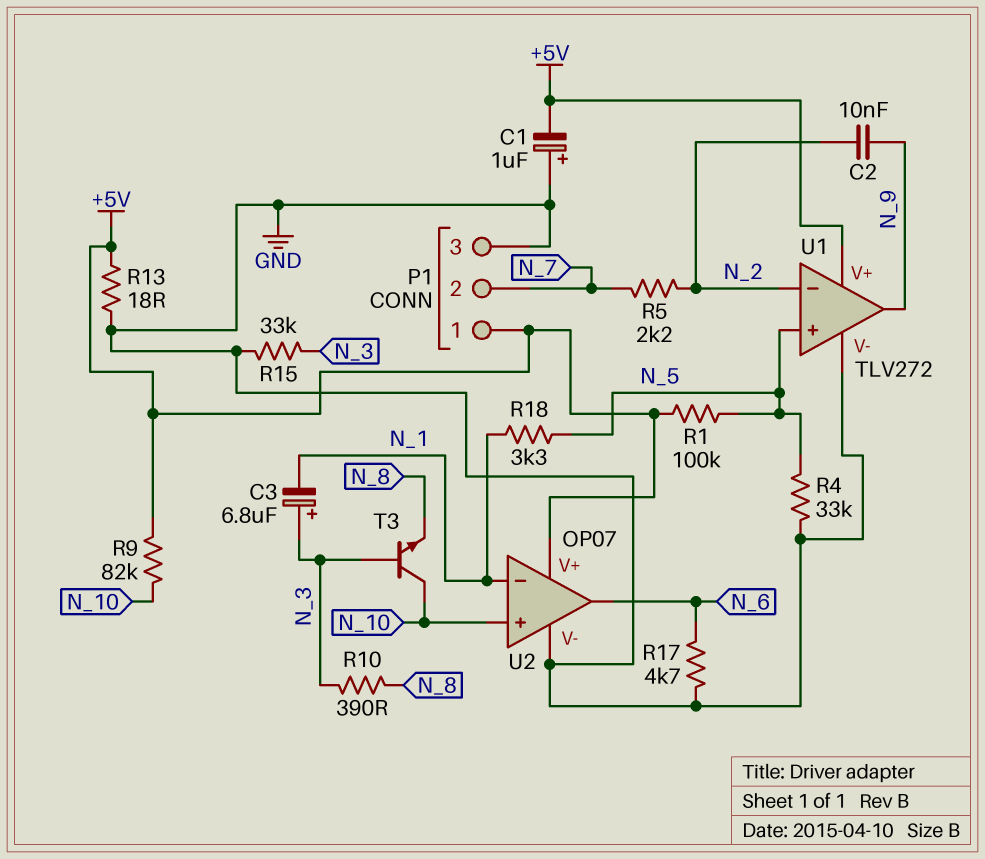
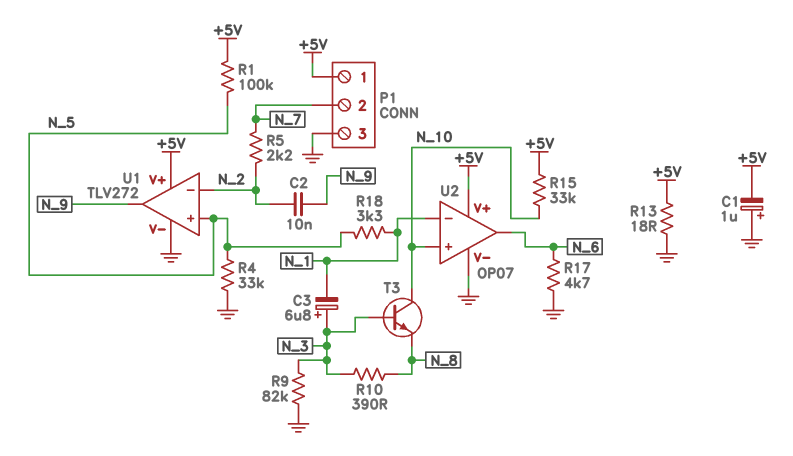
R9: 82k (+5V, N_10) -> 82k (GND, N_3)
R15: 33k (GND, N_3) -> 33k (+5V, N_10)

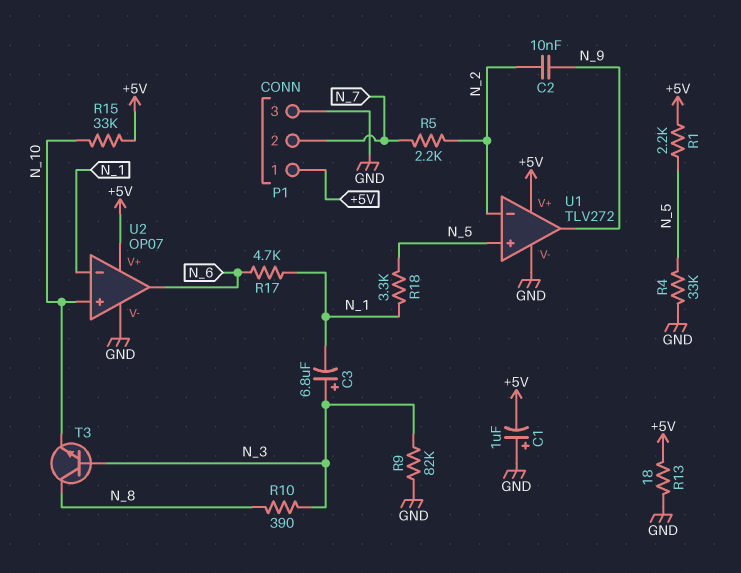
R1: 100k (+5V, N_5) -> 2.2k (+5V, N_5)
R17: 4.7k (GND, N_6) -> 4.7k (N_1, N_6)
T3: NPN (B N_3, C N_10, E N_8) -> NPN (B N_3, C N_8, E N_10)

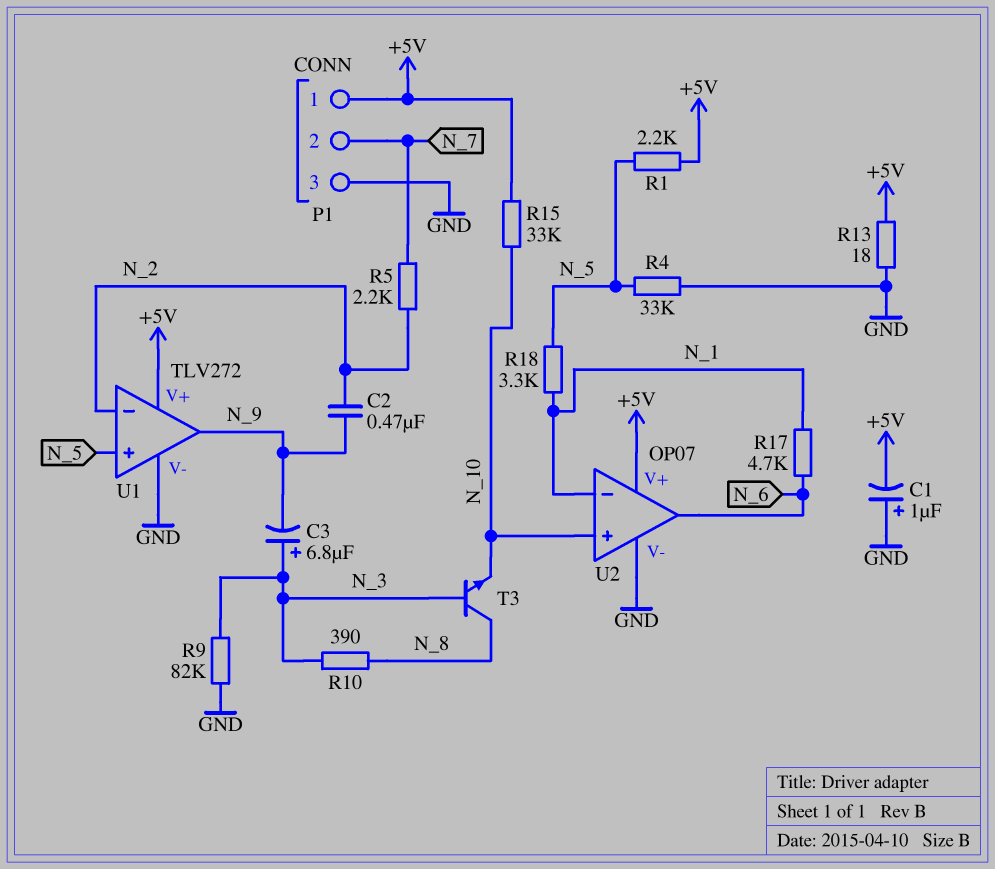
C2: 10nF (N_2, N_9) -> 470nF (N_2, N_9)
C3: 6.8uF (plus N_3, minus N_1) -> 6.8uF (plus N_3, minus N_9)

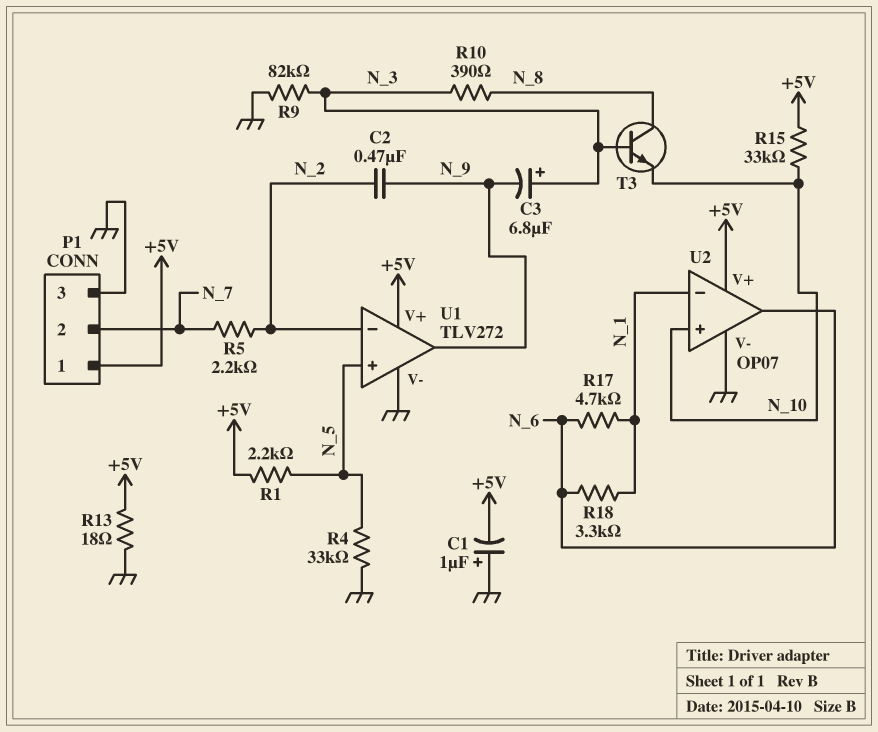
R18: 3.3k (N_1, N_5) -> 3.3k (N_1, N_6)

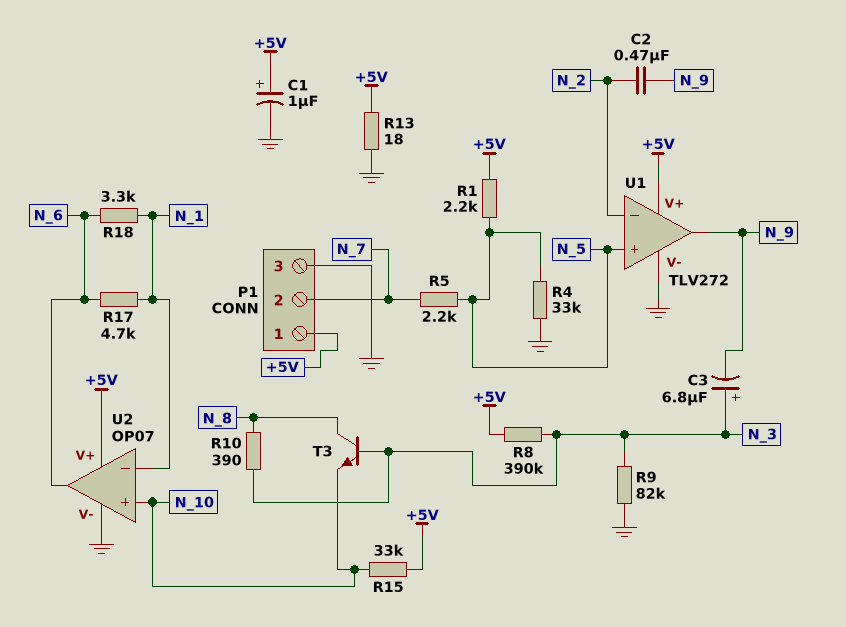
C1: 1uF (plus GND, minus +5V) -> 1uF (plus +5V, minus GND)
R5: 2.2k (N_2, N_7) -> 2.2k (N_5, N_7)
R8: none -> 390k (+5V, N_3)

